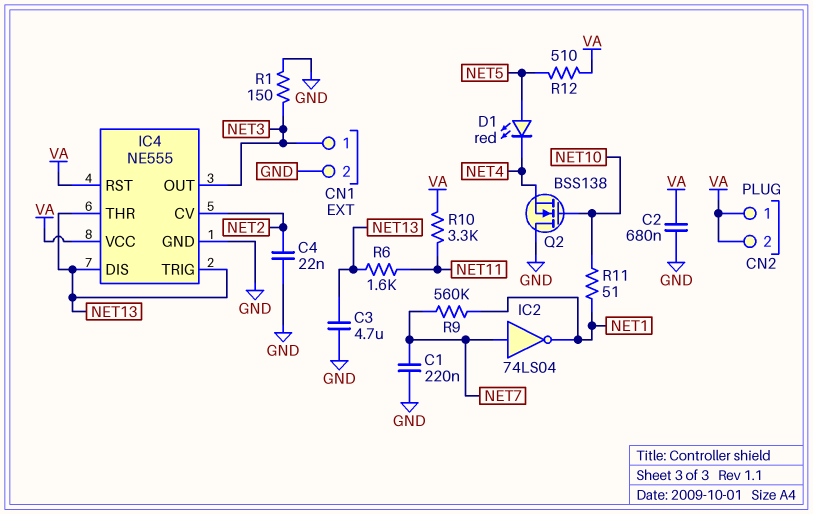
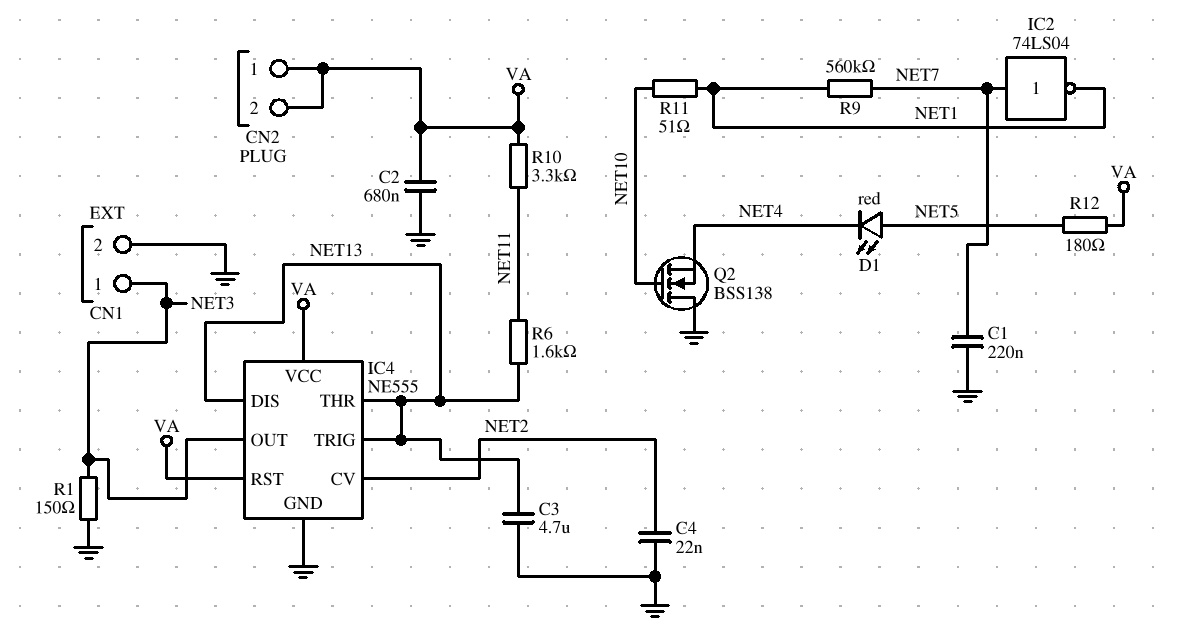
R12: 510 (NET5, VA) -> 180 (NET5, VA)

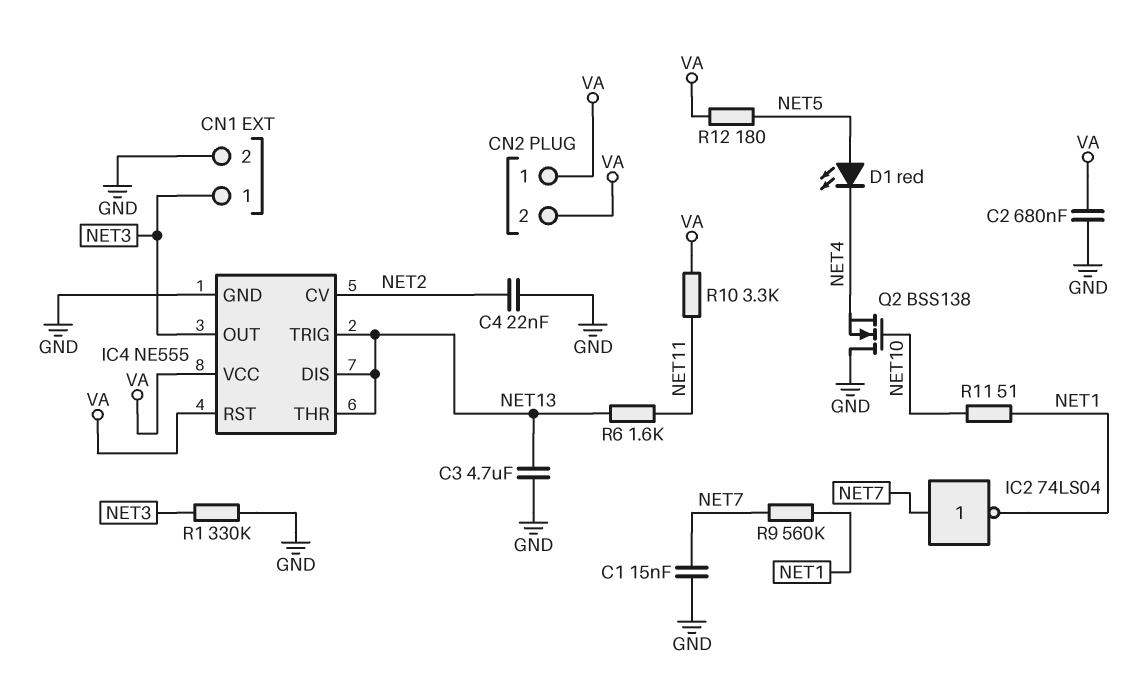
C1: 220nF (GND, NET7) -> 15nF (GND, NET7)
R1: 150 (GND, NET3) -> 330k (GND, NET3)

